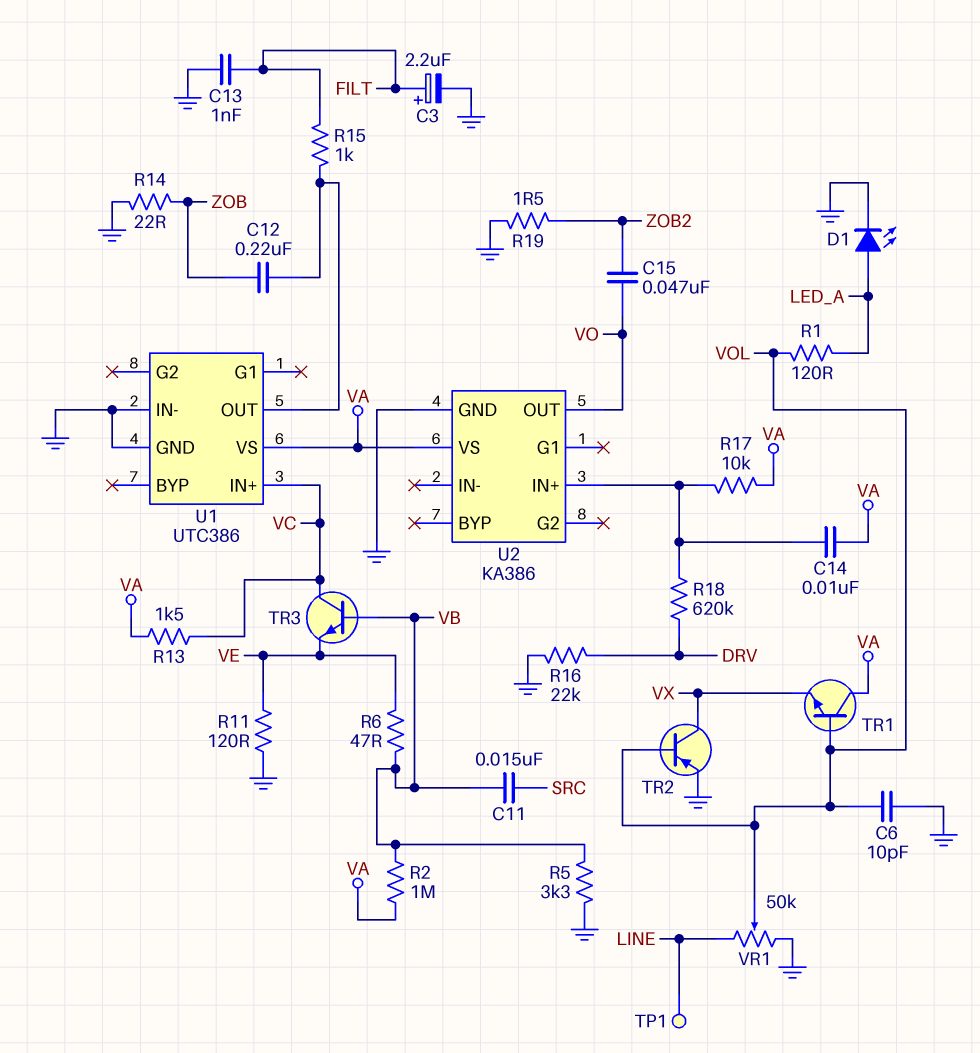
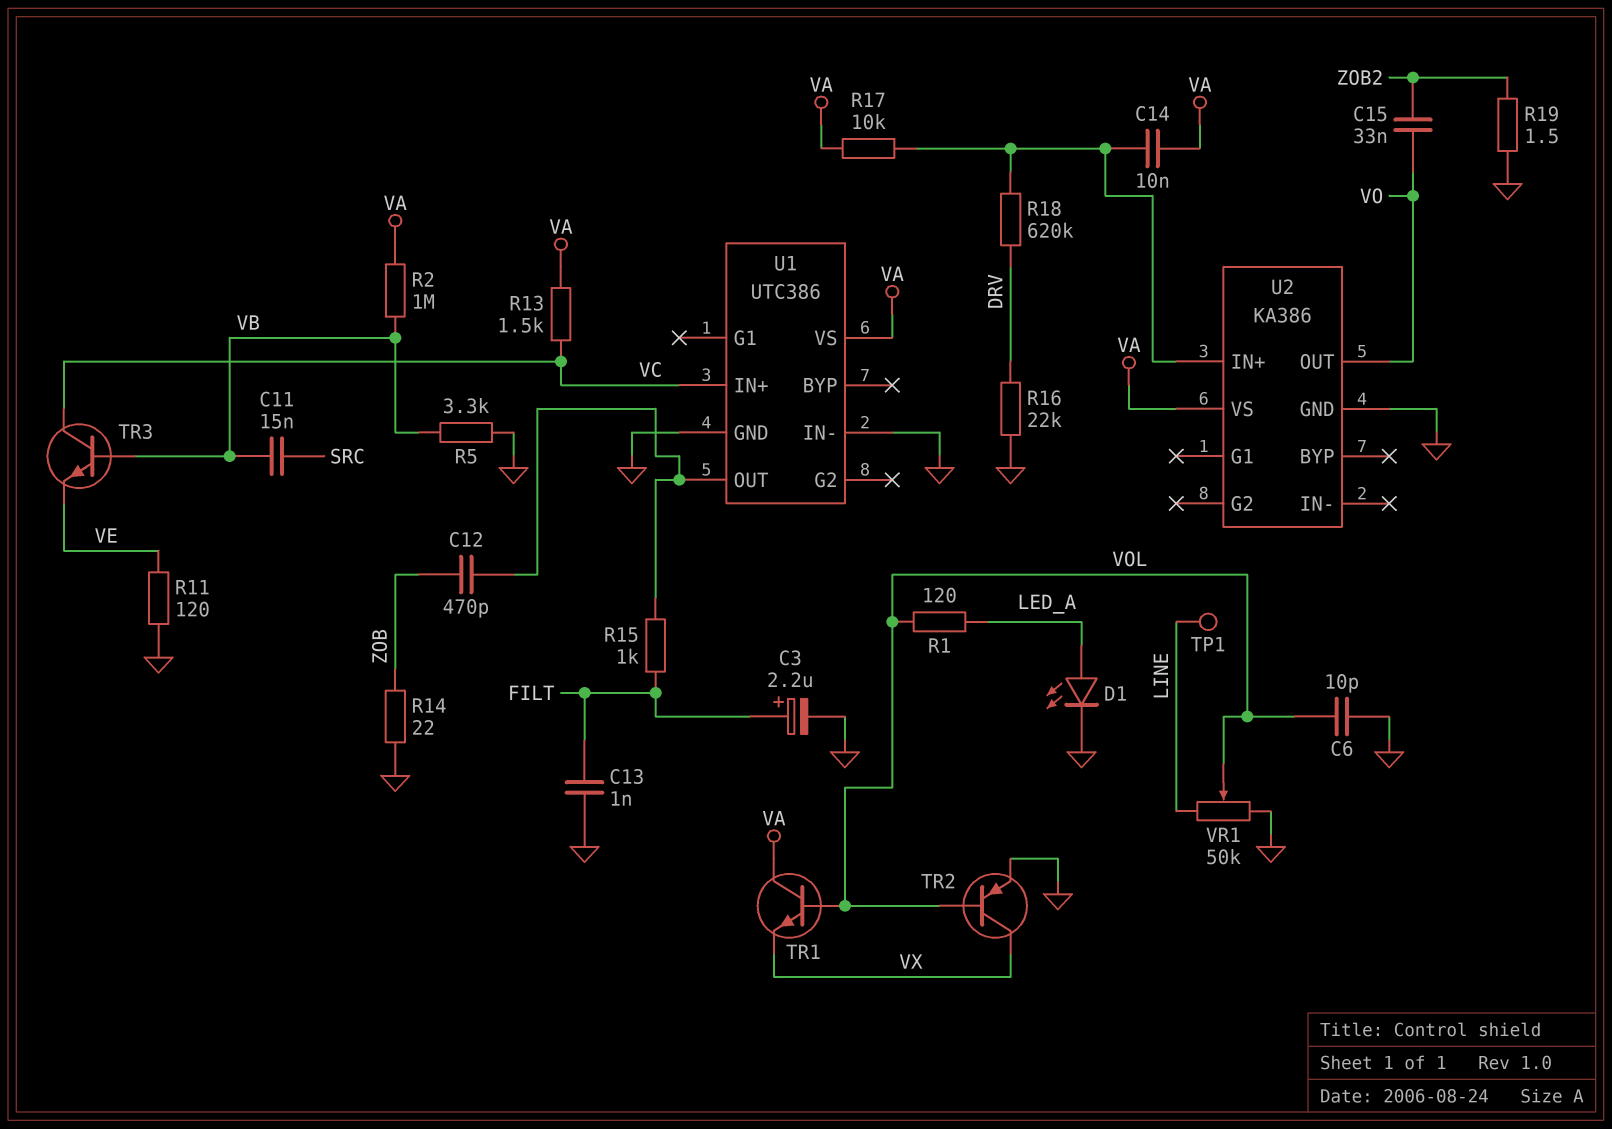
C12: 220nF (U1/OUT, ZOB) -> 470pF (U1/OUT, ZOB)
C15: 47nF (VO, ZOB2) -> 33nF (VO, ZOB2)
R6: 47 (VB, VE) -> none

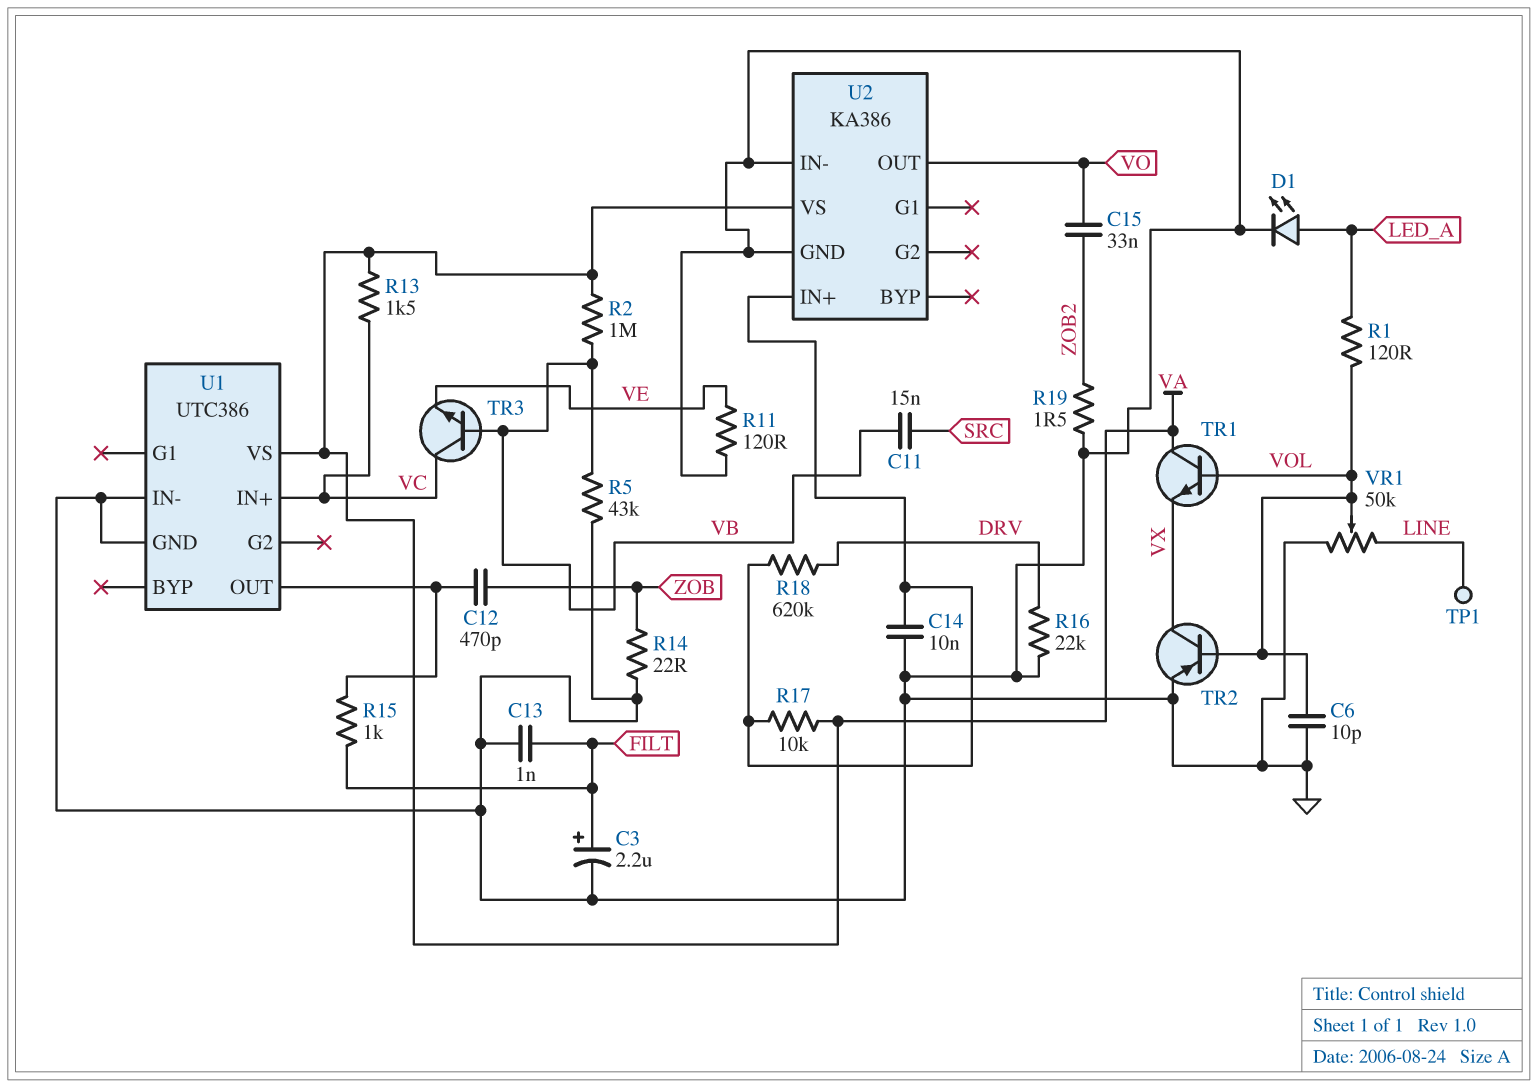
C14: 10nF (U2/IN+, VA) -> 10nF (GND, U2/IN+)
R5: 3.3k (GND, VB) -> 43k (GND, VB)
U2 pin IN-: none -> GND

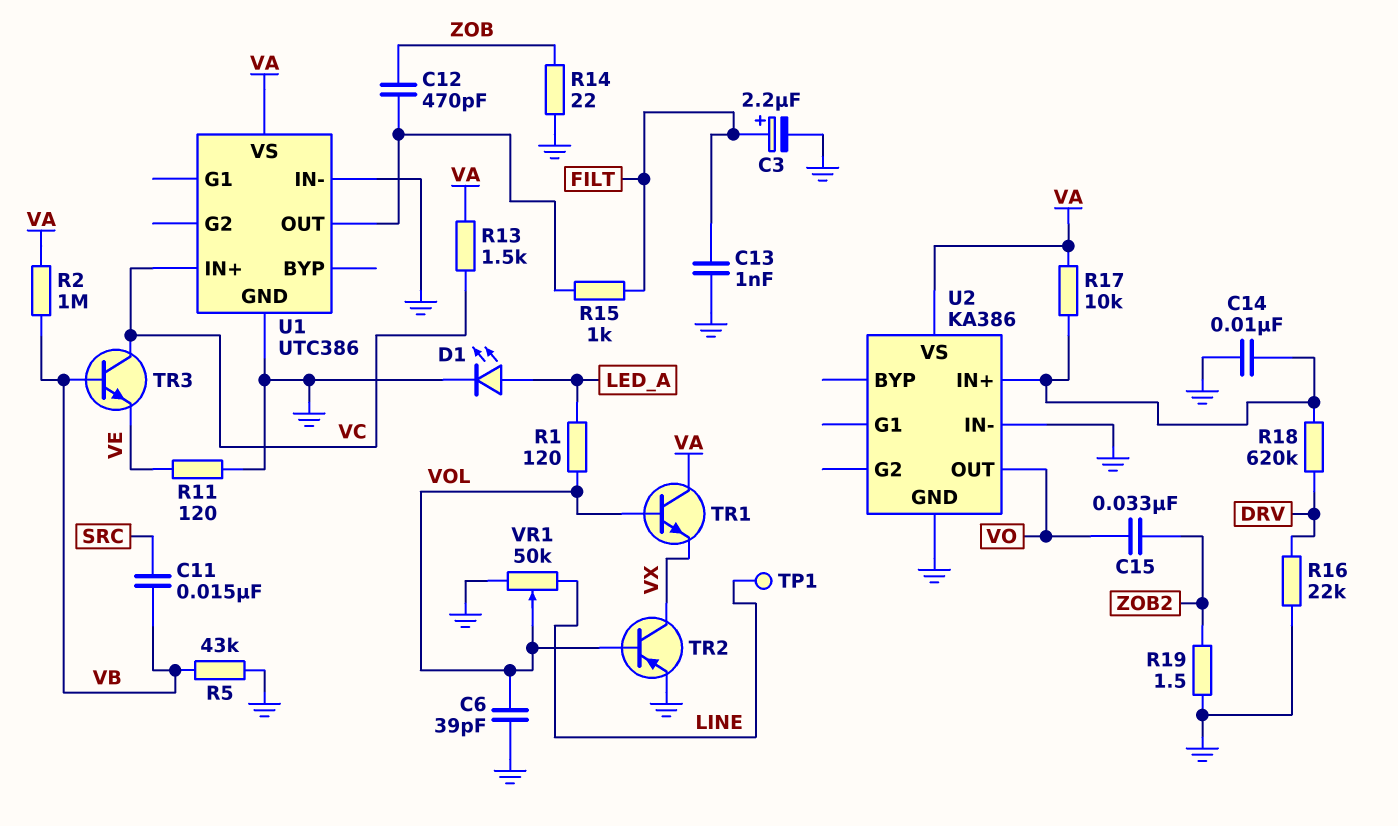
C6: 10pF (GND, VOL) -> 39pF (GND, VOL)

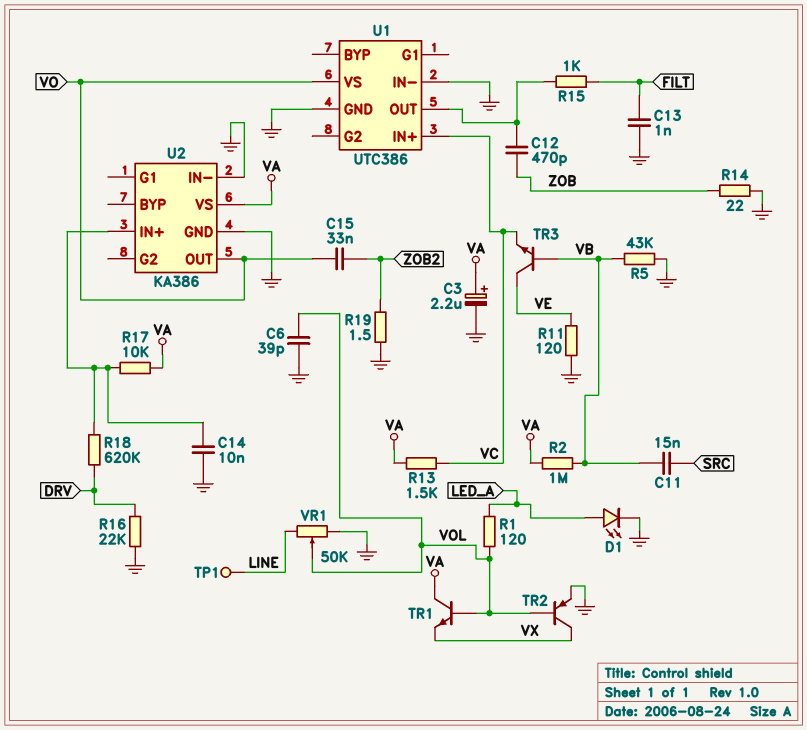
C3: 2.2uF (plus FILT, minus GND) -> 2.2uF (plus VA, minus GND)
TR3: NPN (B VB, C VC, E VE) -> NPN (B VB, C VE, E VC)
U1 pin VS: VA -> VO

